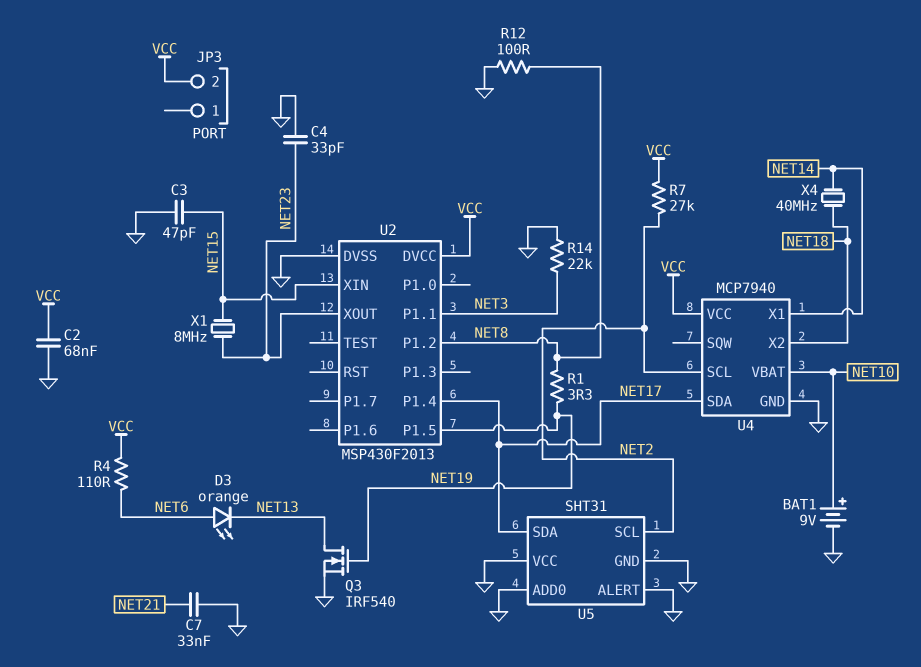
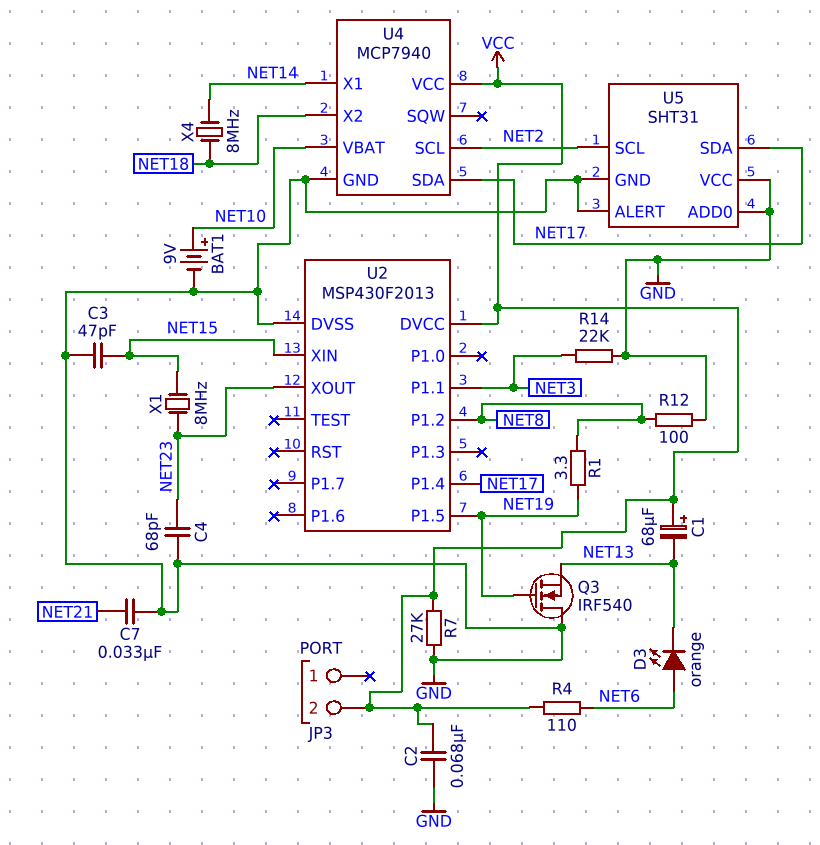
C1: none -> 68uF (plus VCC, minus NET13)
C4: 33pF (GND, NET23) -> 68pF (GND, NET23)
Q3: NMOS IRF540 (G NET19, D NET13, S GND) -> NMOS IRF540 (G NET19, D GND, S NET13)
R7: 27k (NET2, VCC) -> 27k (GND, VCC)
X4: 40MHz (NET14, NET18) -> 8MHz (NET14, NET18)

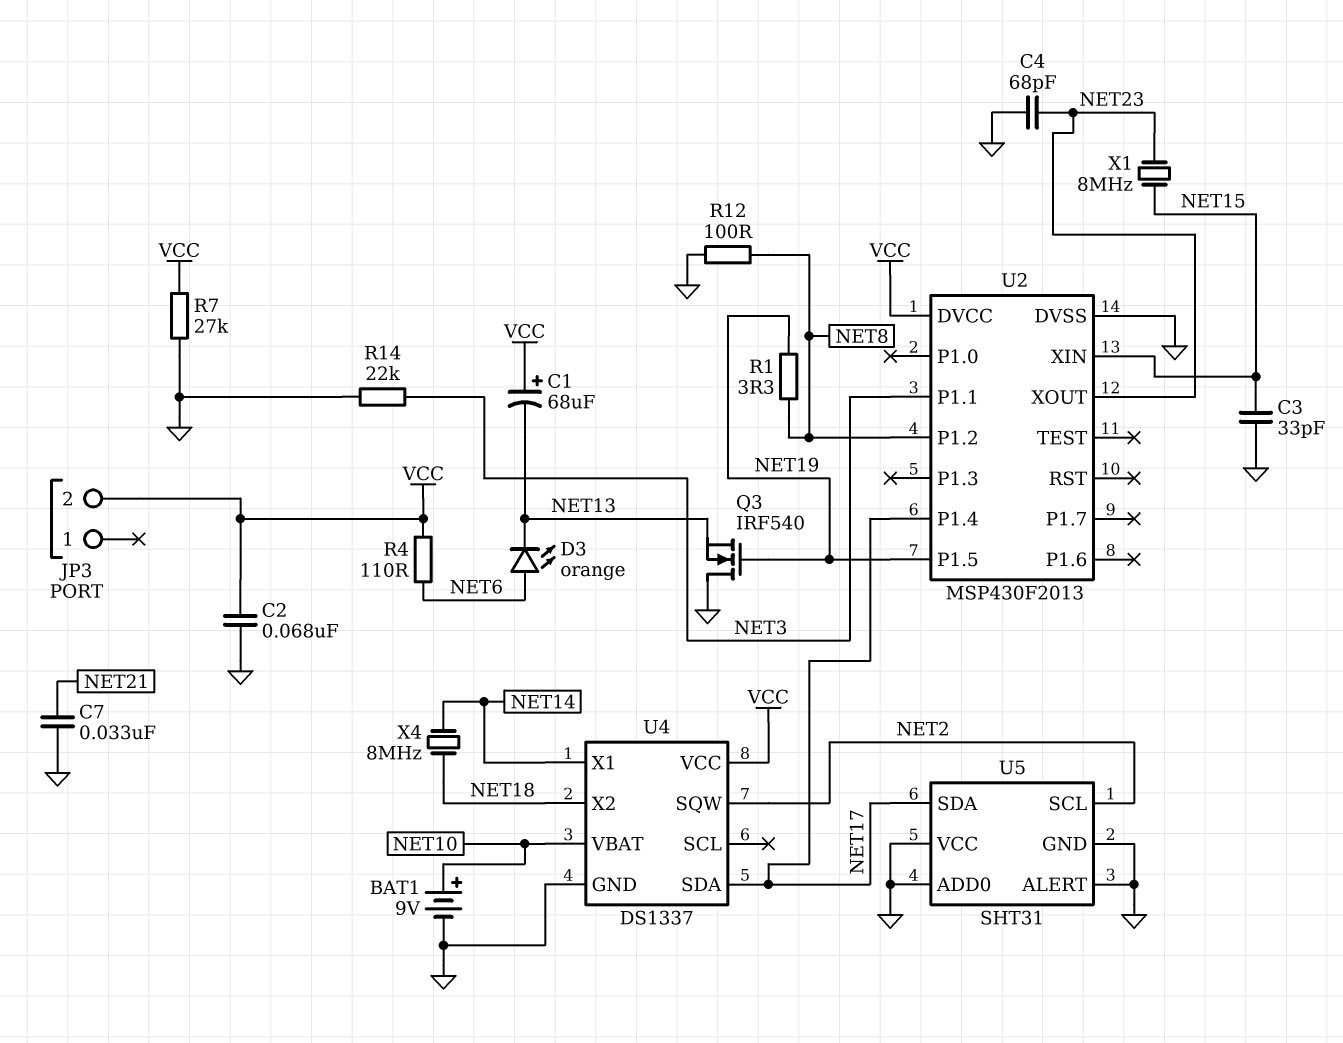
C3: 47pF (GND, NET15) -> 33pF (GND, NET15)
U4: MCP7940 -> DS1337
U4 pin SCL: NET2 -> none
U4 pin SQW: none -> NET2

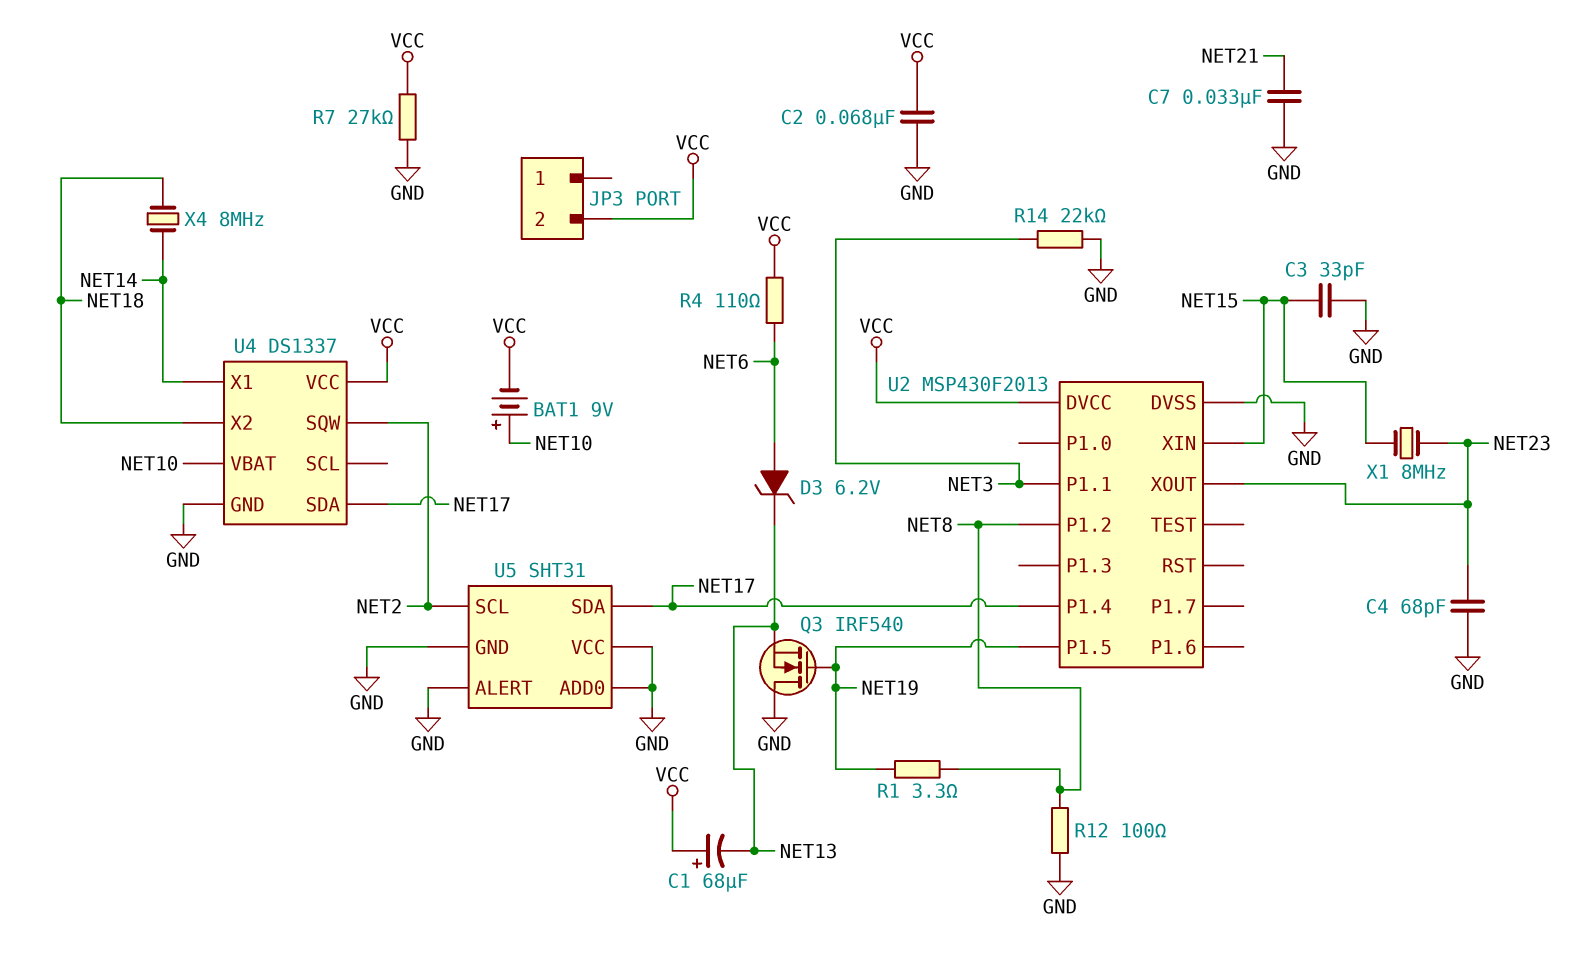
BAT1: 9V (plus NET10, minus GND) -> 9V (plus NET10, minus VCC)
D3: LED orange (A NET6, K NET13) -> zener 6.2V (A NET6, K NET13)

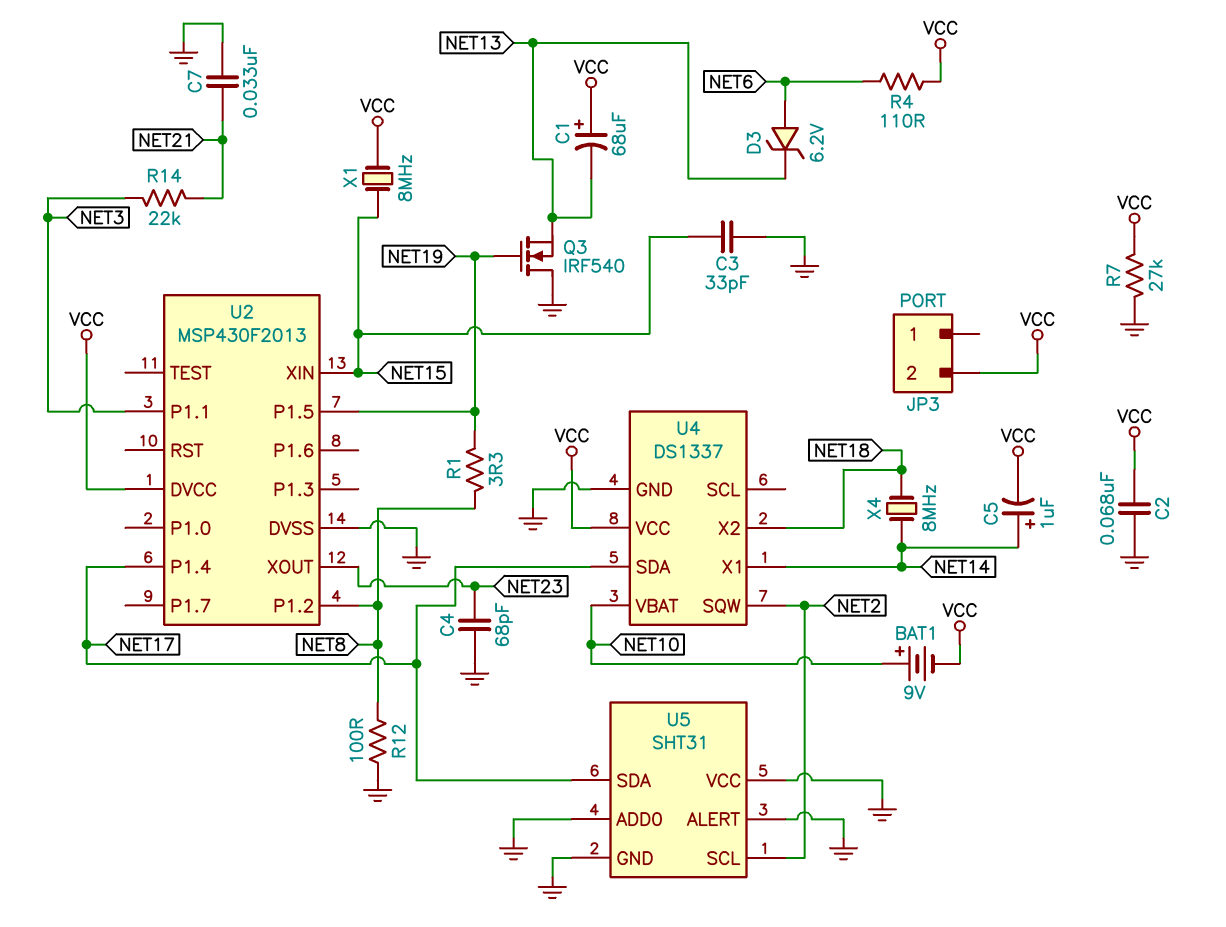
C5: none -> 1uF (plus NET14, minus VCC)
R14: 22k (GND, NET3) -> 22k (NET3, NET21)
X1: 8MHz (NET15, NET23) -> 8MHz (NET15, VCC)

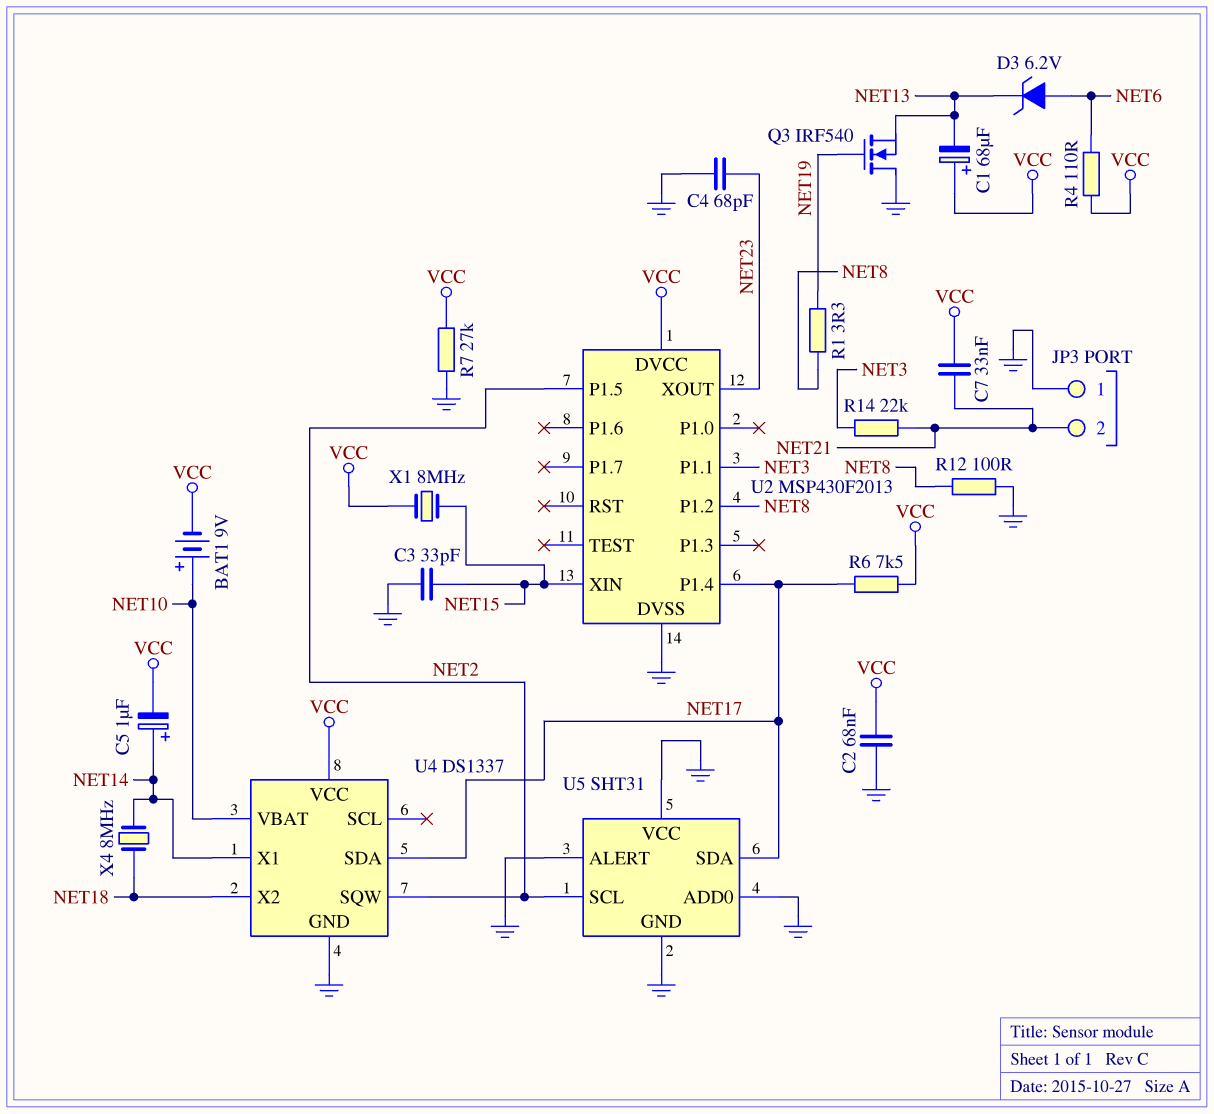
C7: 33nF (GND, NET21) -> 33nF (NET21, VCC)
JP3 pin 1: none -> GND
JP3 pin 2: VCC -> NET21
R6: none -> 7.5k (NET17, VCC)
U2 pin P1.5: NET19 -> NET2

